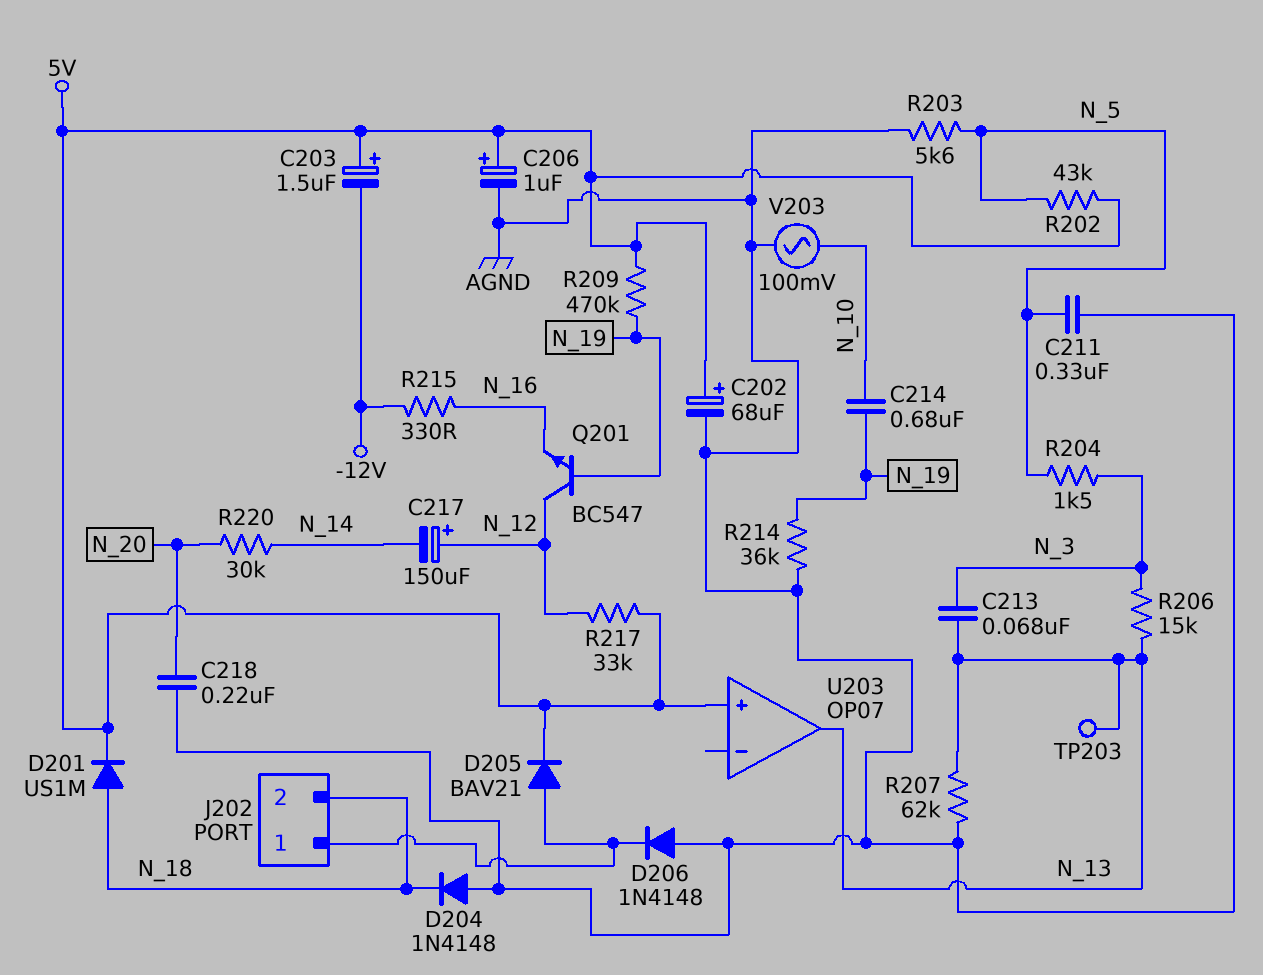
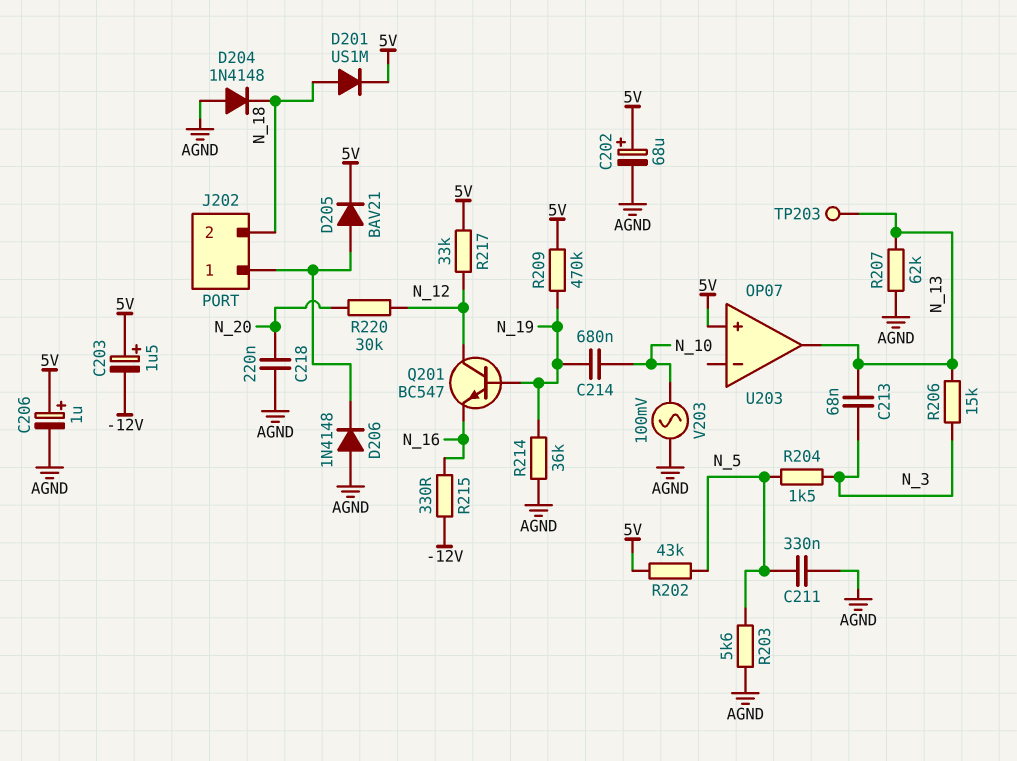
C217: 150uF (plus N_12, minus N_14) -> none
R220: 30k (N_14, N_20) -> 30k (N_12, N_20)

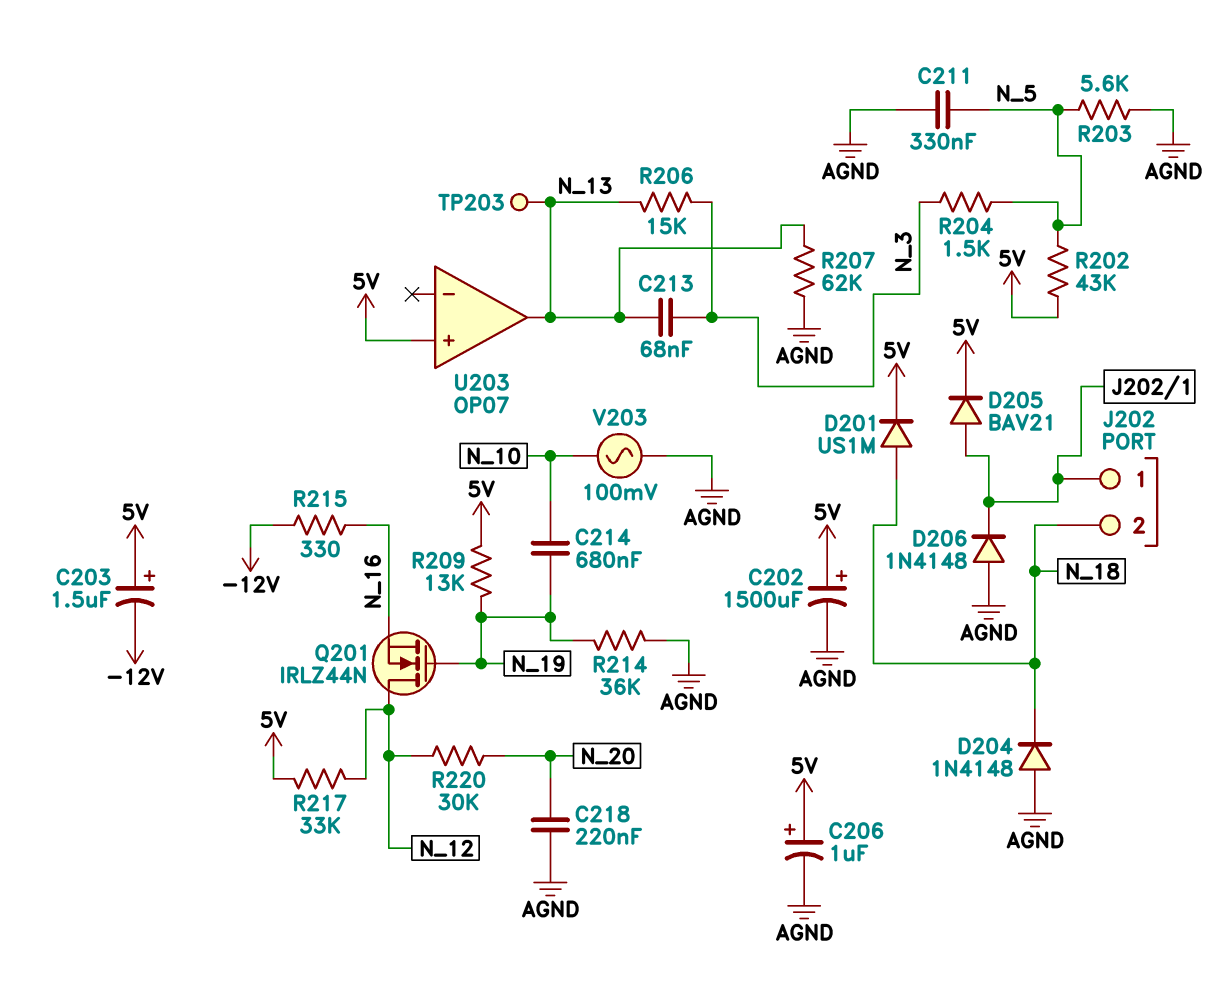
C202: 68uF (plus 5V, minus AGND) -> 1500uF (plus 5V, minus AGND)
Q201: NPN BC547 (B N_19, C N_12, E N_16) -> NMOS IRLZ44N (G N_19, D N_12, S N_16)
R209: 470k (5V, N_19) -> 13k (5V, N_19)

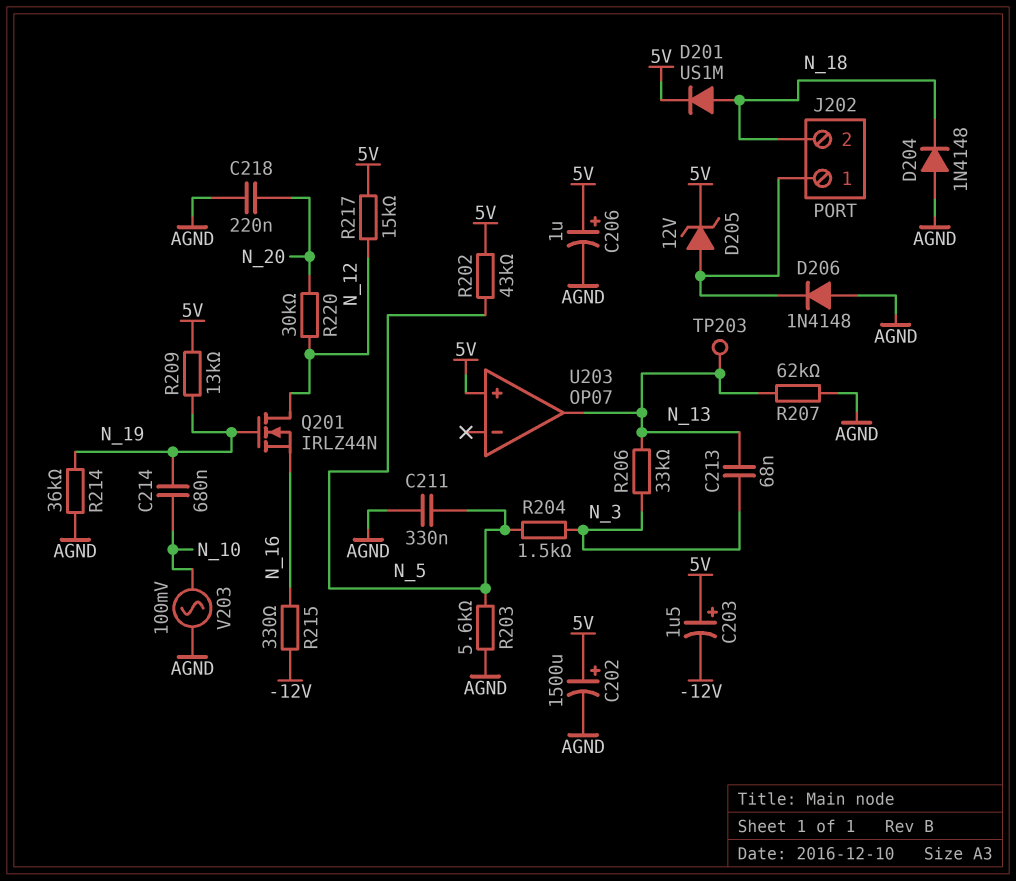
D205: diode BAV21 (A J202/1, K 5V) -> zener 12V (A J202/1, K 5V)
R206: 15k (N_3, N_13) -> 33k (N_3, N_13)
R217: 33k (5V, N_12) -> 15k (5V, N_12)

